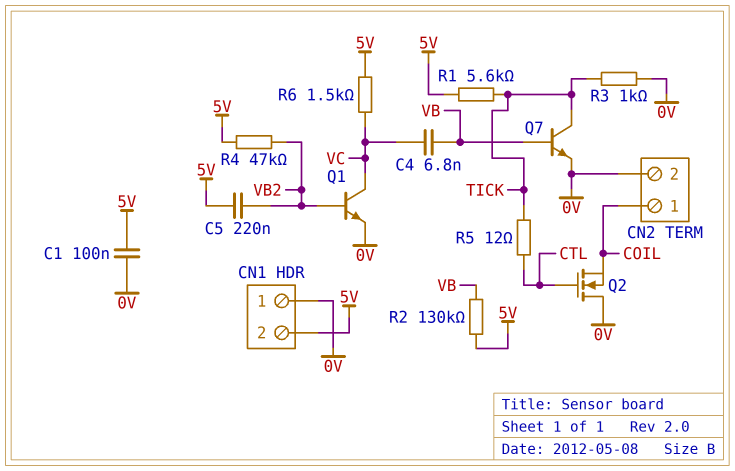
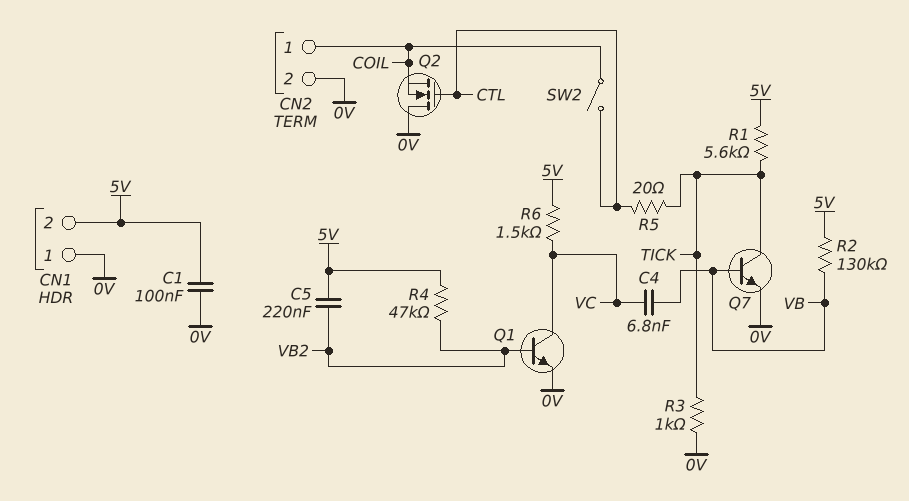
R5: 12 (CTL, TICK) -> 20 (CTL, TICK)
SW2: none -> switch (COIL, CTL)

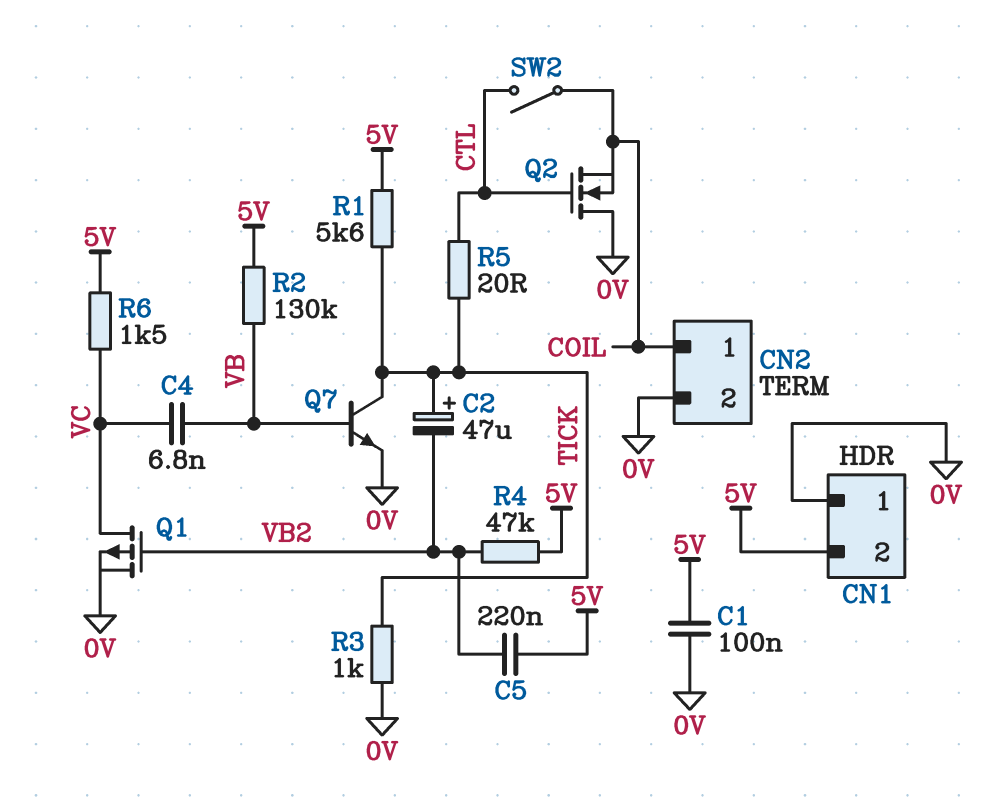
C2: none -> 47uF (plus TICK, minus VB2)
Q1: NPN (B VB2, C VC, E 0V) -> PMOS (G VB2, D VC, S 0V)

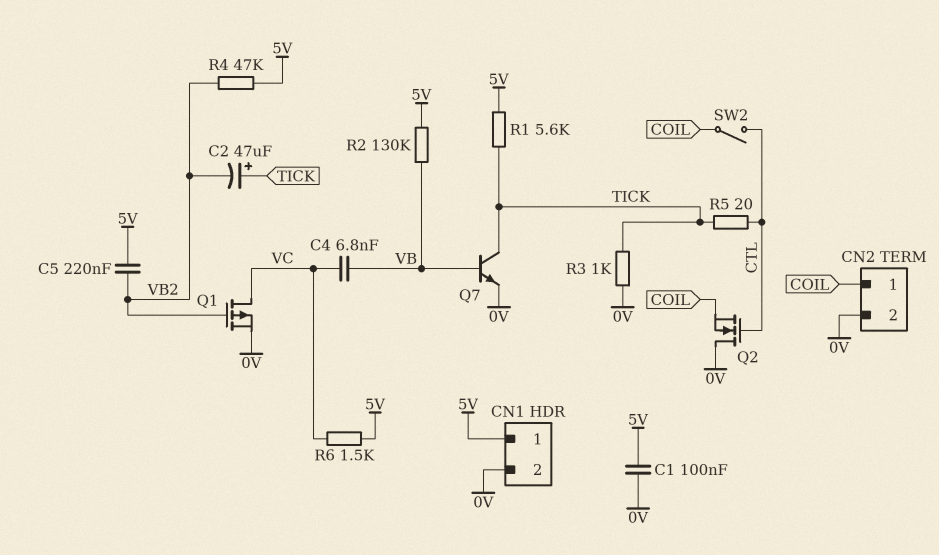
CN1 pin 1: 0V -> 5V
CN1 pin 2: 5V -> 0V

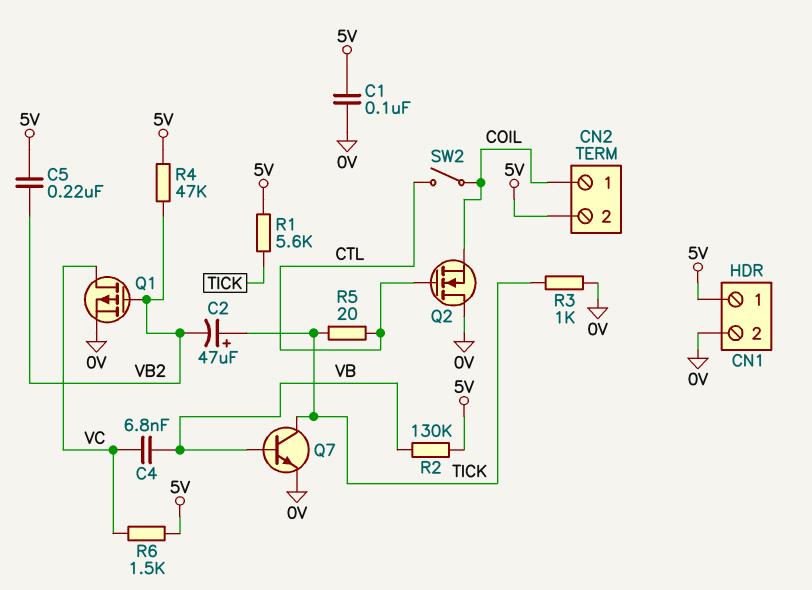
CN2 pin 2: 0V -> 5V

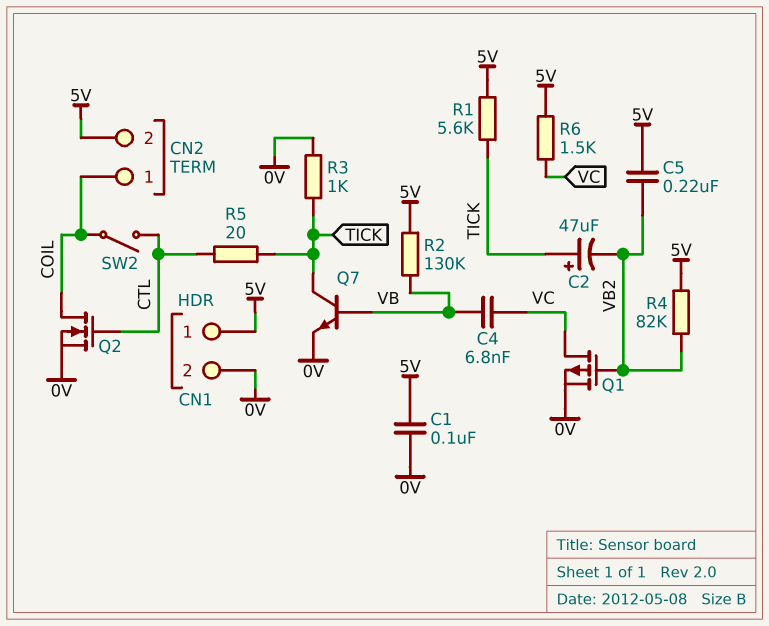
Q2: NMOS (G CTL, D 0V, S COIL) -> NMOS (G CTL, D COIL, S 0V)
R4: 47k (5V, VB2) -> 82k (5V, VB2)

